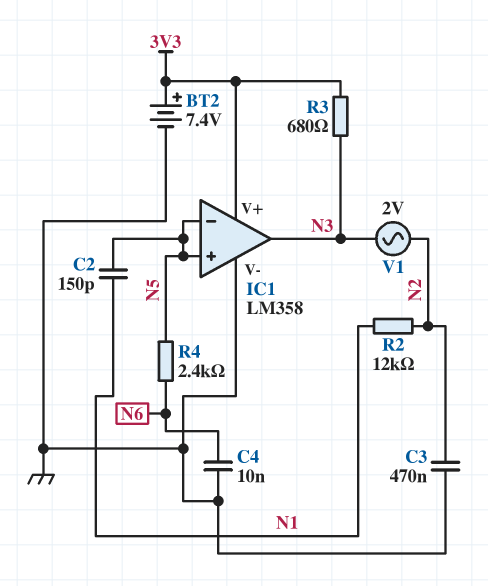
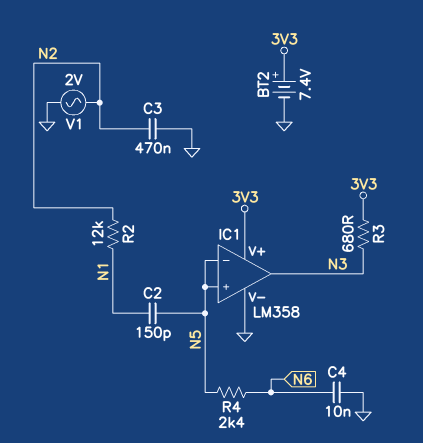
V1: AC 2V (N2, N3) -> AC 2V (GND, N2)

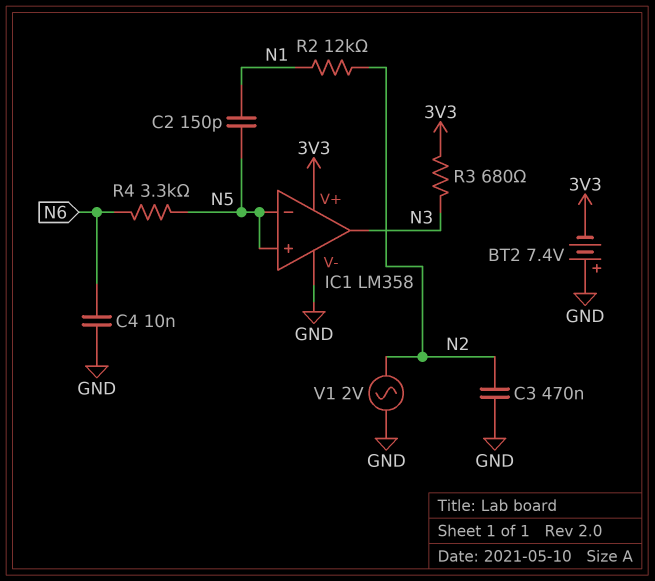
BT2: 7.4V (plus 3V3, minus GND) -> 7.4V (plus GND, minus 3V3)
R4: 2.4k (N5, N6) -> 3.3k (N5, N6)

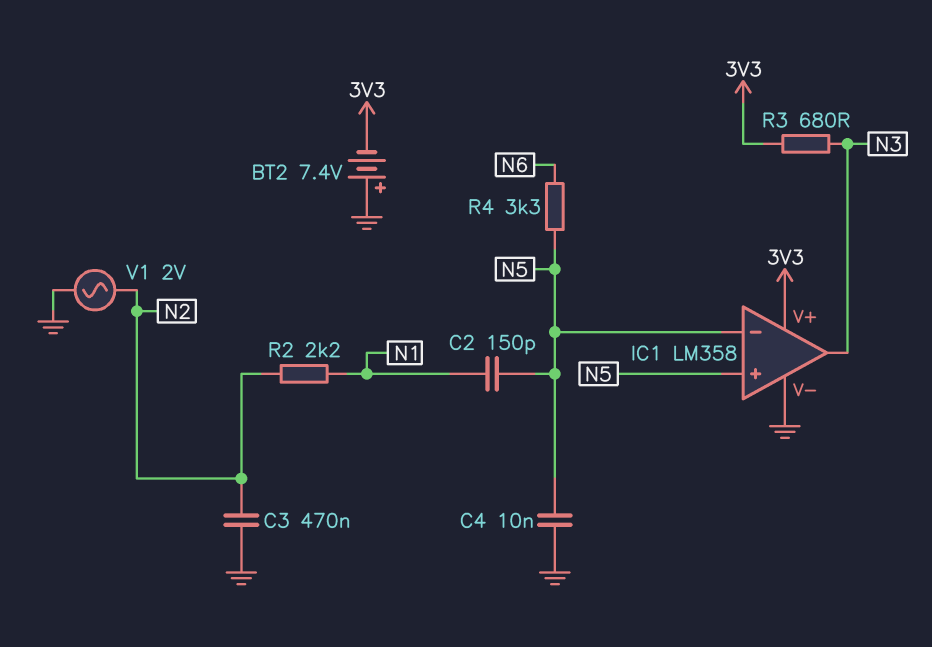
C4: 10nF (GND, N6) -> 10nF (GND, N5)
R2: 12k (N1, N2) -> 2.2k (N1, N2)

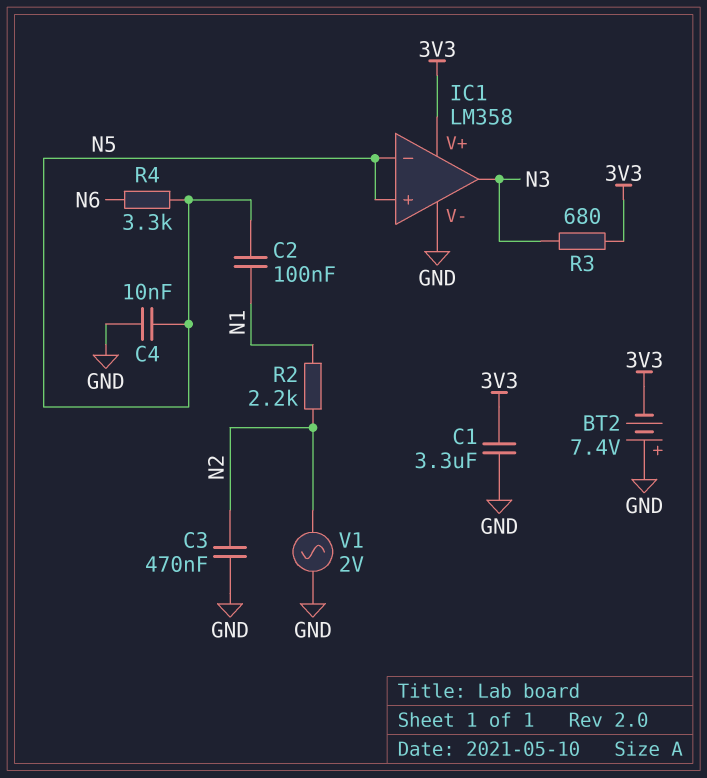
C1: none -> 3.3uF (3V3, GND)
C2: 150pF (N1, N5) -> 100nF (N1, N5)

